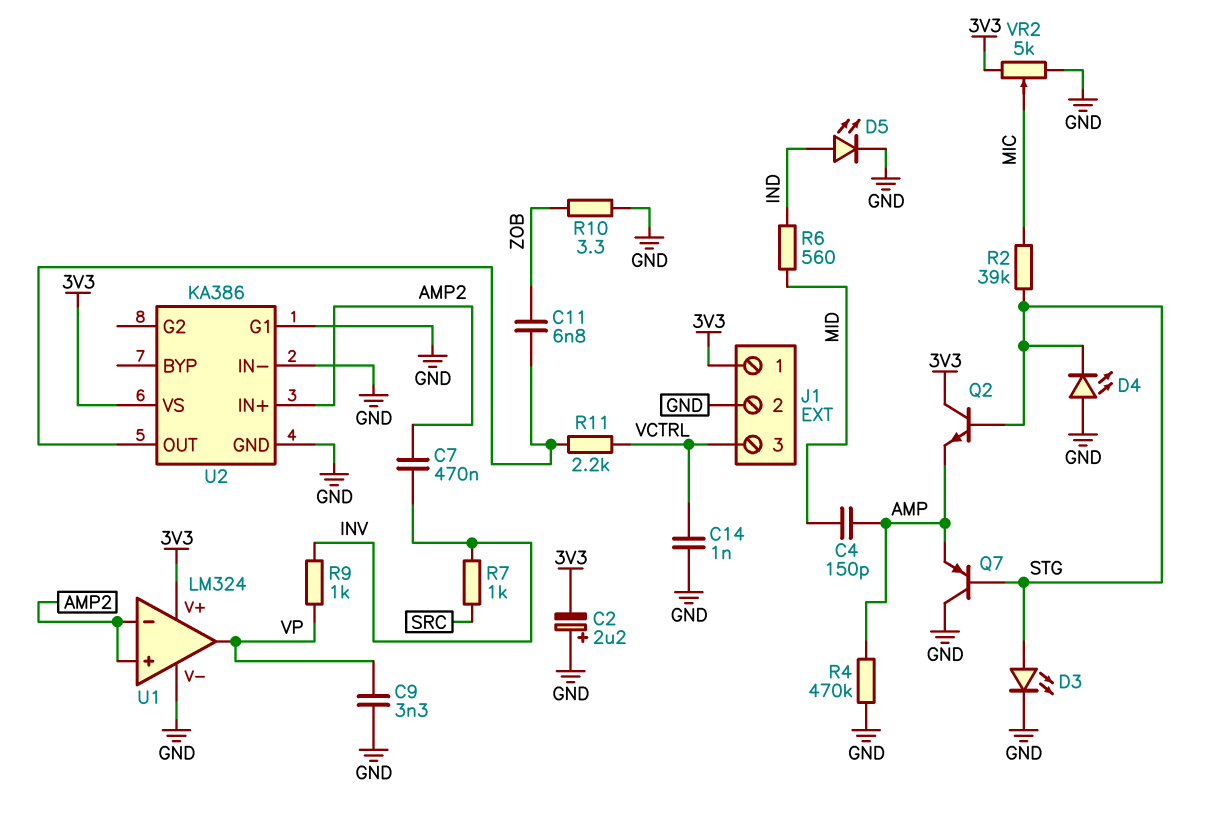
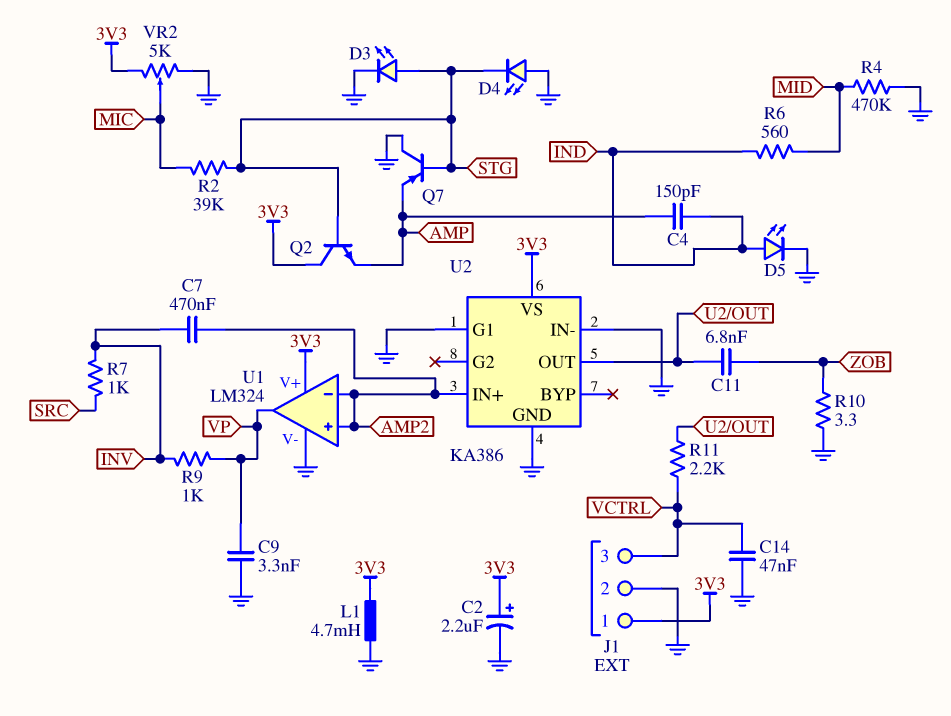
C2: 2.2uF (plus GND, minus 3V3) -> 2.2uF (plus 3V3, minus GND)
C4: 150pF (AMP, MID) -> 150pF (AMP, IND)
C14: 1nF (GND, VCTRL) -> 47nF (GND, VCTRL)
L1: none -> 4.7mH (3V3, GND)
R4: 470k (AMP, GND) -> 470k (GND, MID)

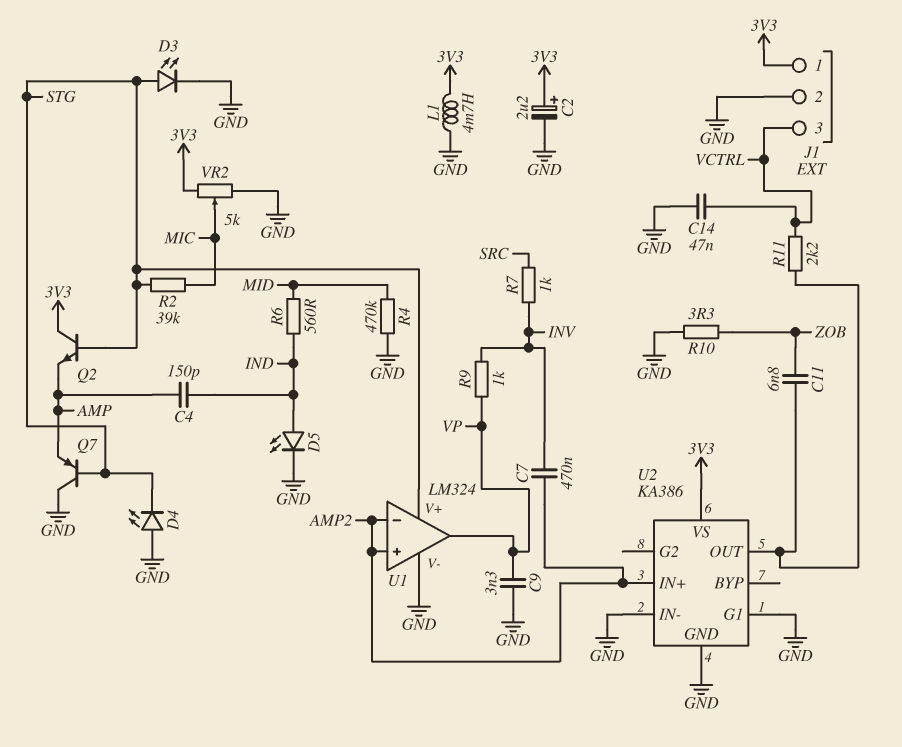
U1 pin V+: 3V3 -> STG

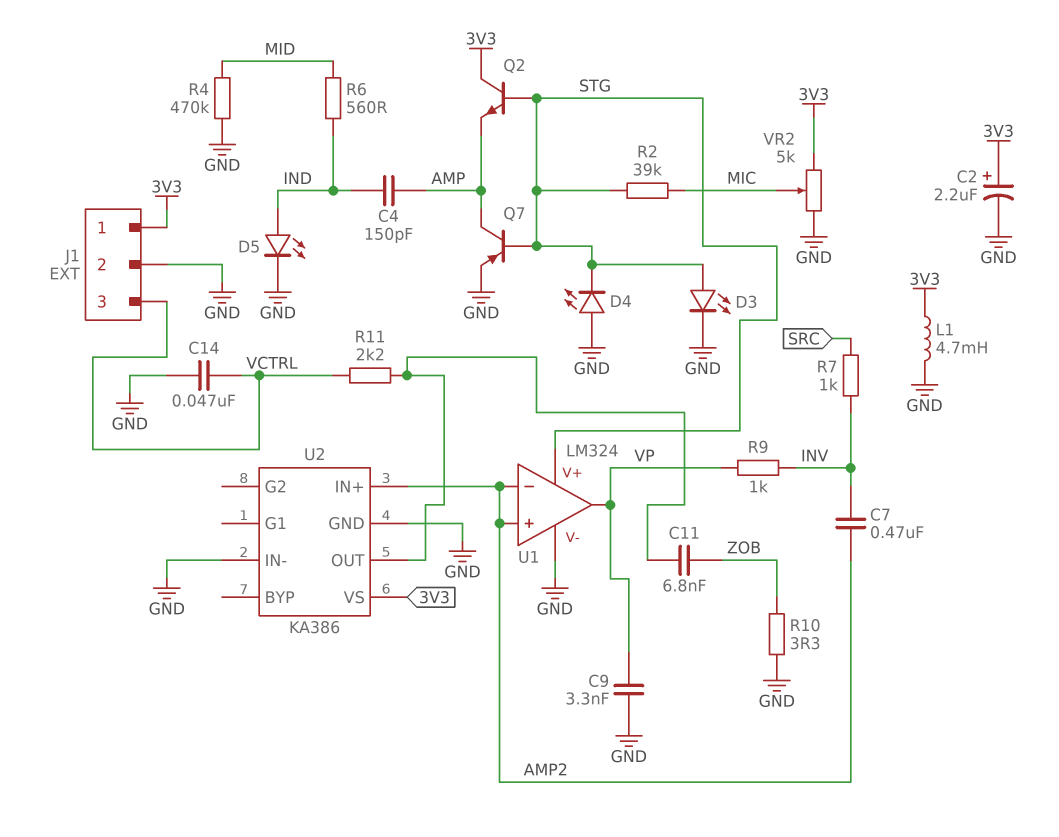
Q7: PNP (B STG, C GND, E AMP) -> PNP (B STG, C AMP, E GND)
U2 pin G1: GND -> none

